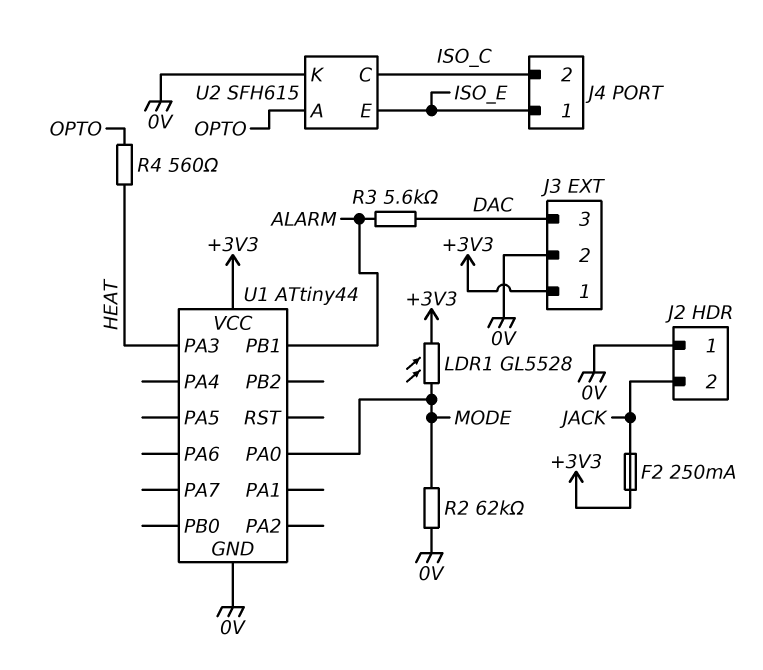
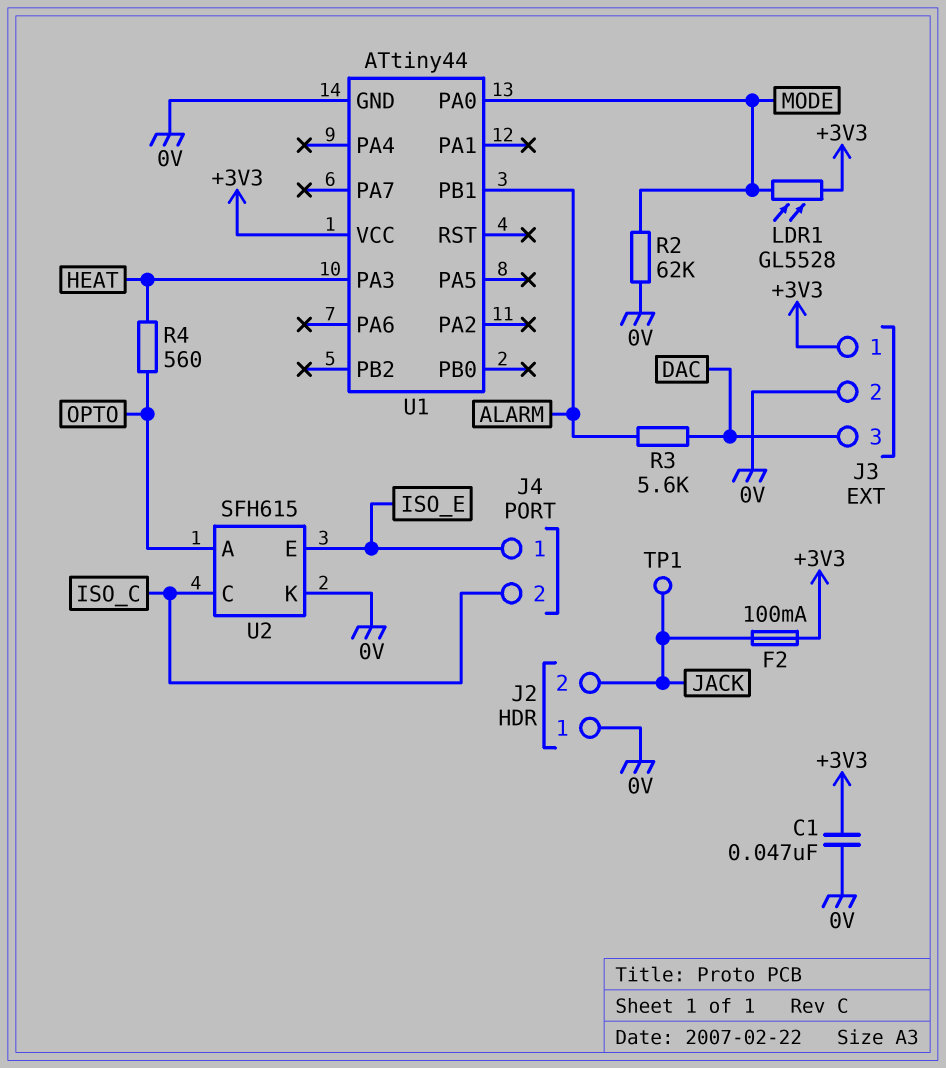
C1: none -> 47nF (+3V3, 0V)
F2: 250mA (+3V3, JACK) -> 100mA (+3V3, JACK)
TP1: none -> test point (JACK)

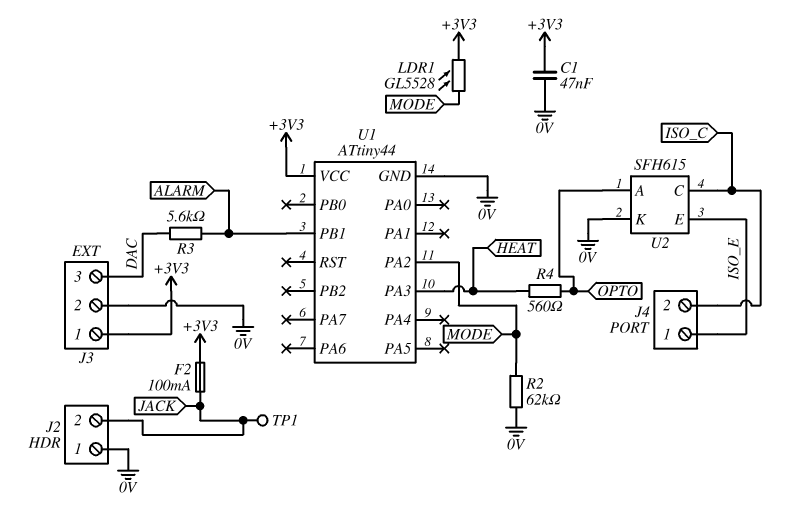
U1 pin PA0: MODE -> none
U1 pin PA2: none -> MODE

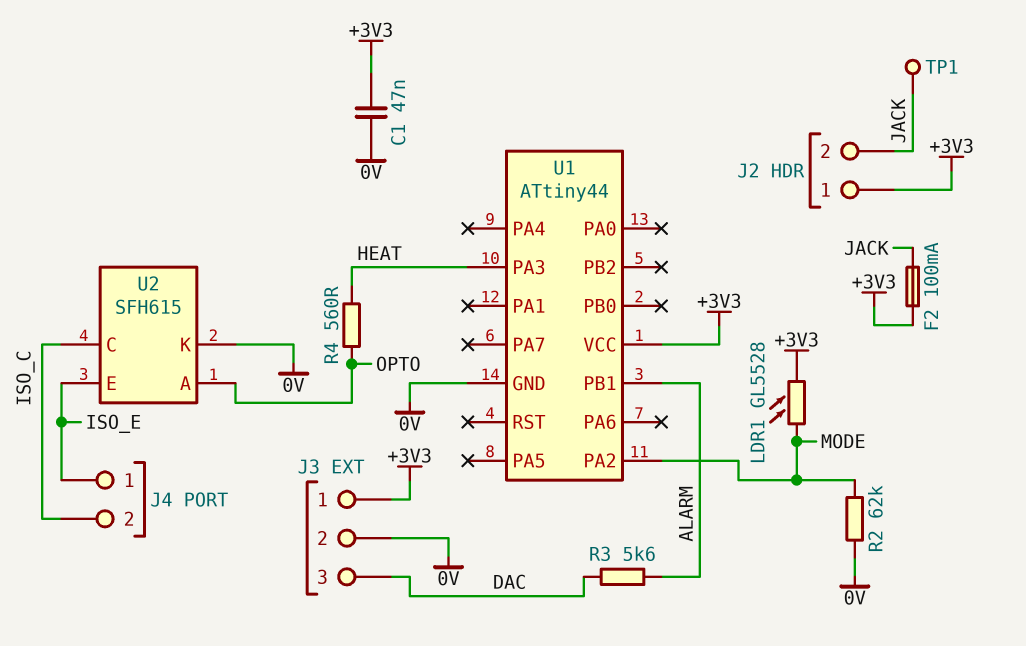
J2 pin 1: 0V -> +3V3

